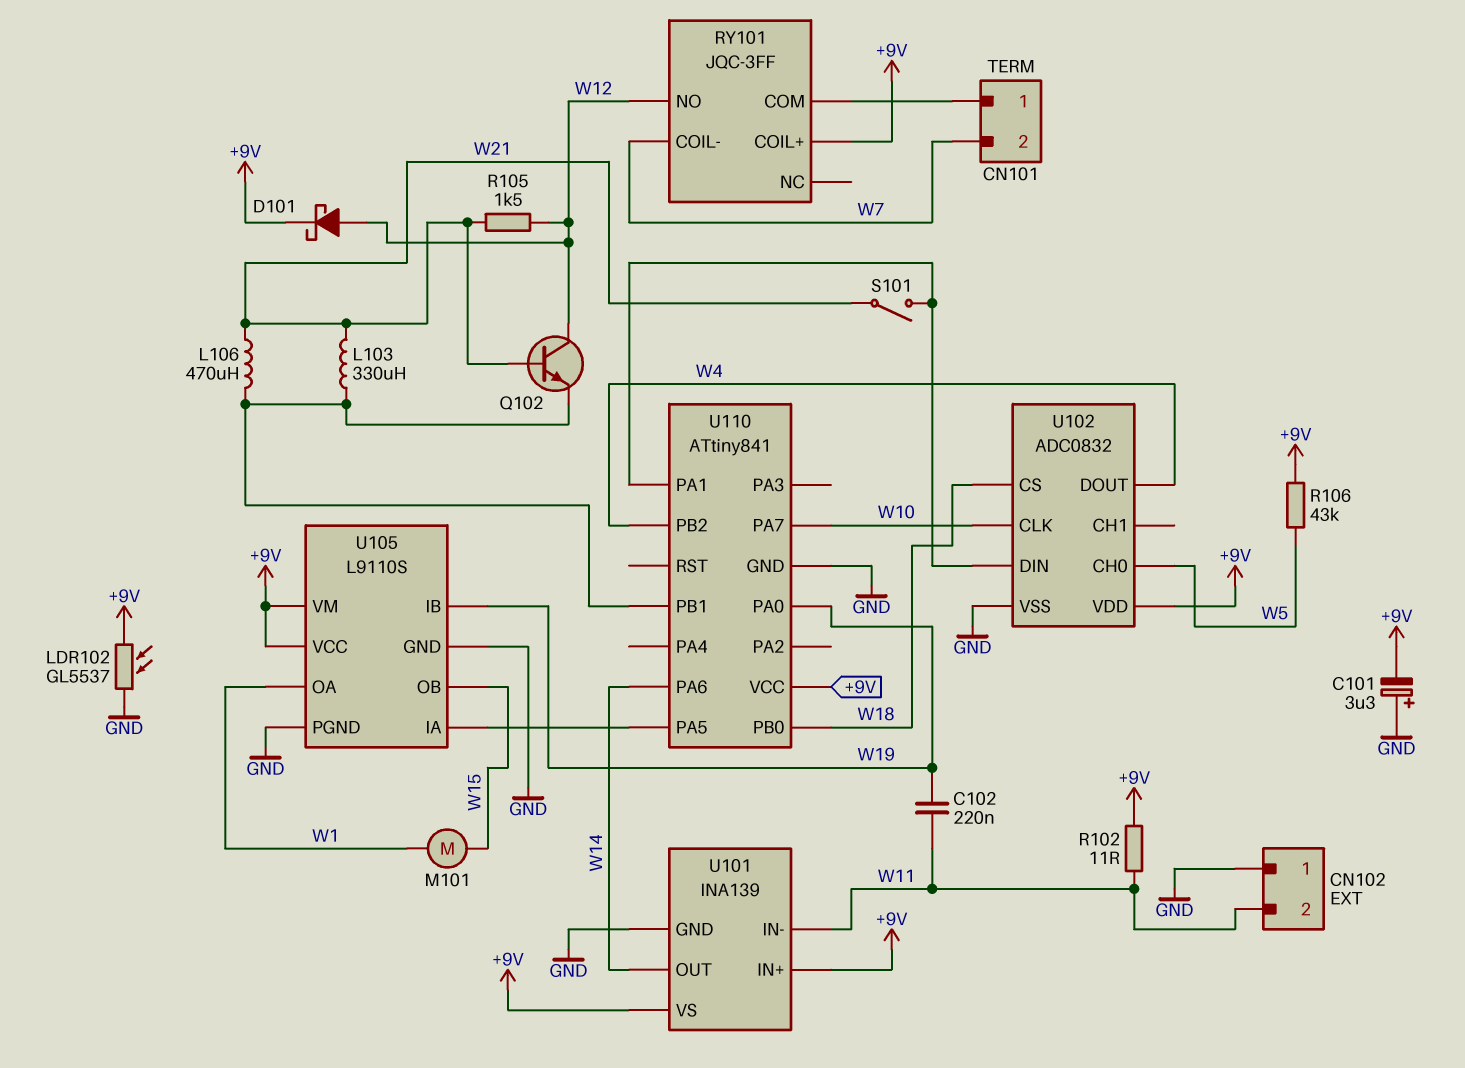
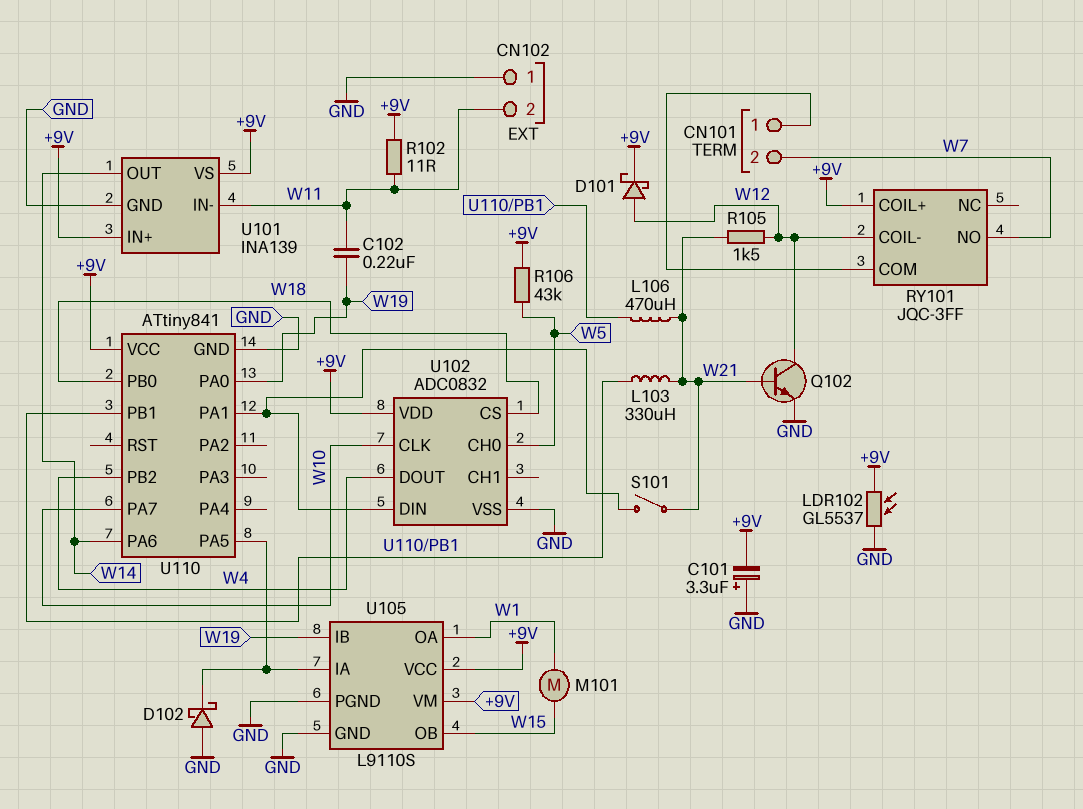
D102: none -> schottky (A GND, K U105/IA)
Q102: NPN (B W21, C W12, E U110/PB1) -> NPN (B W21, C W12, E GND)
RY101 pin COIL-: W7 -> W12
RY101 pin NO: W12 -> W7

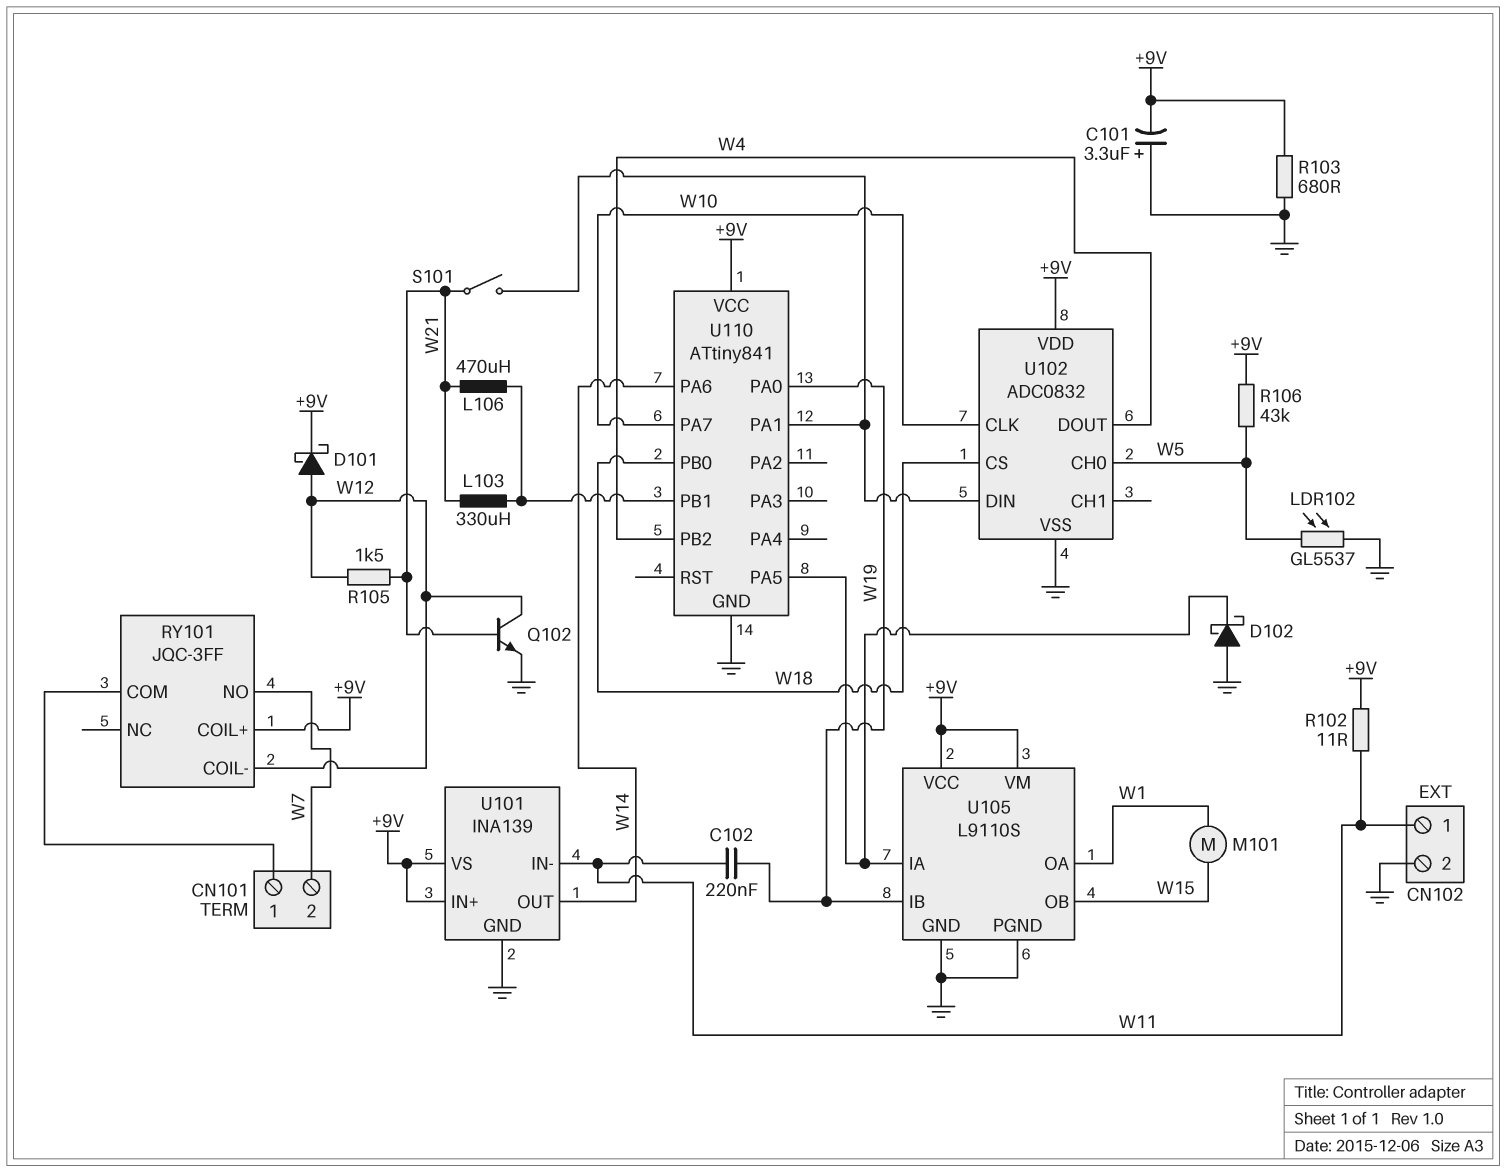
CN102 pin 1: GND -> W11
CN102 pin 2: W11 -> GND
LDR102: GL5537 (+9V, GND) -> GL5537 (GND, W5)
R103: none -> 680 (+9V, GND)

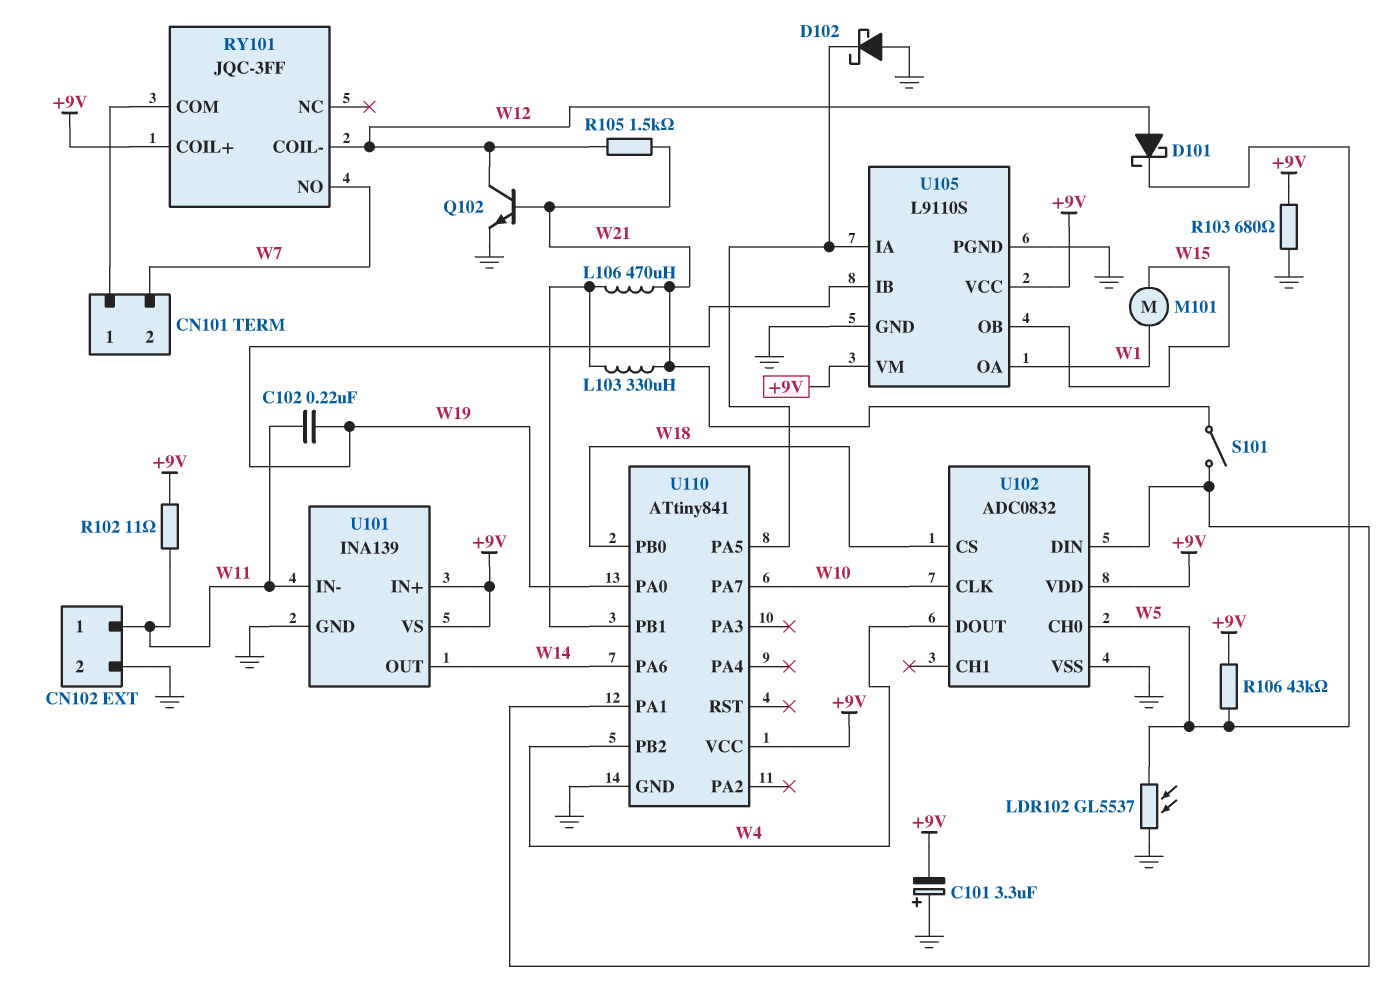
D101: schottky (A W12, K +9V) -> schottky (A W12, K W5)

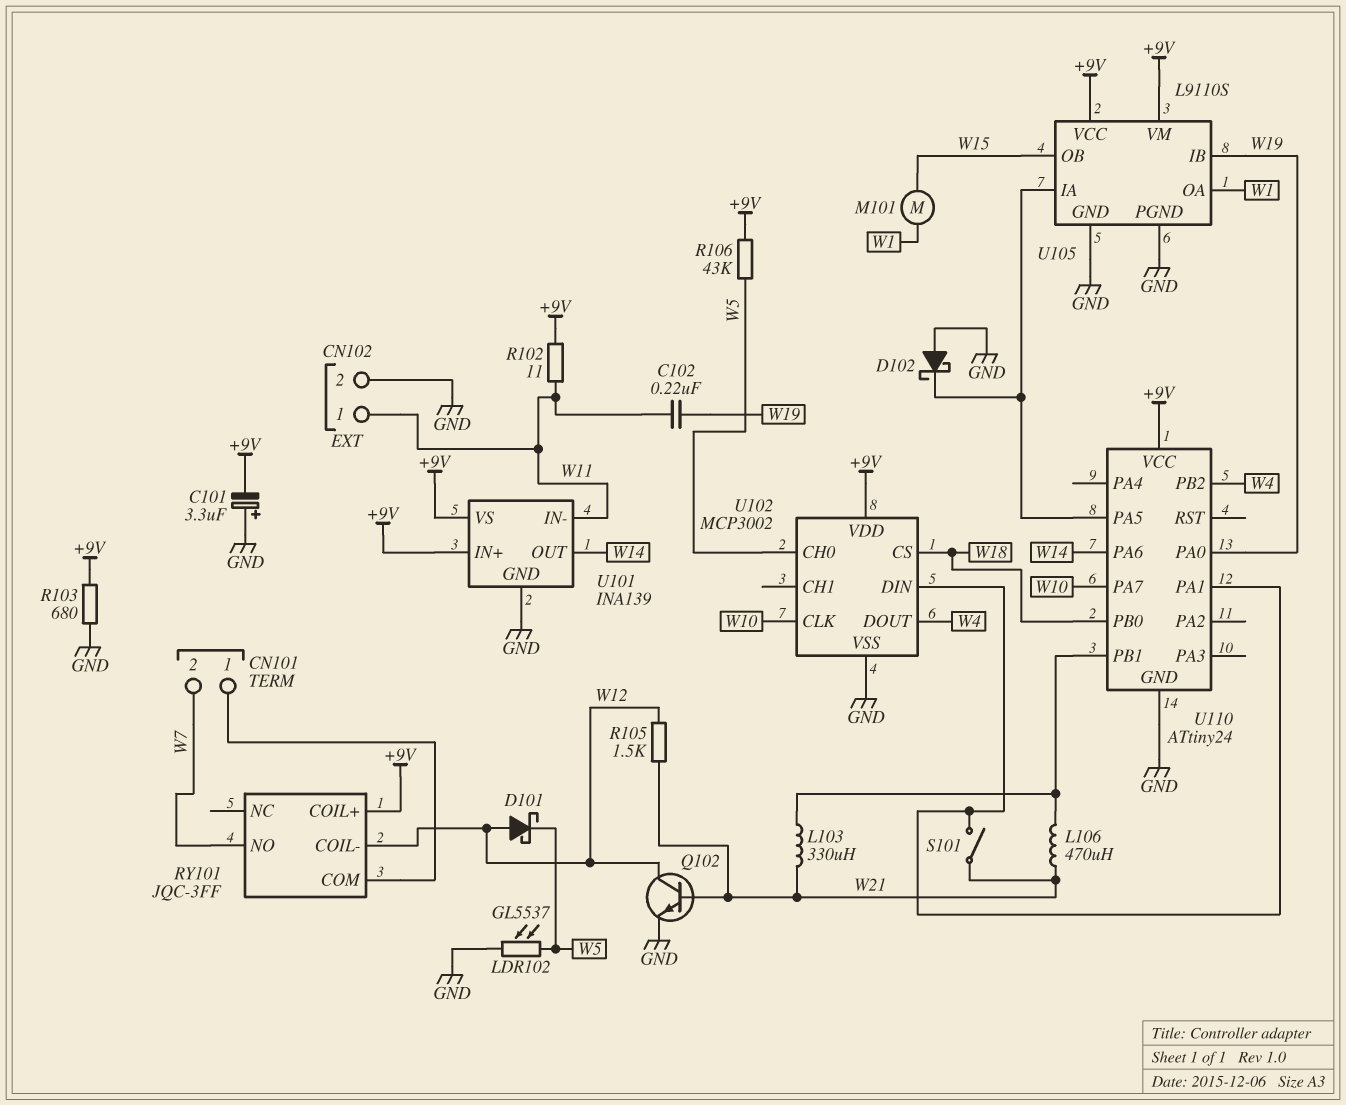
U102: ADC0832 -> MCP3002
U110: ATtiny841 -> ATtiny24

